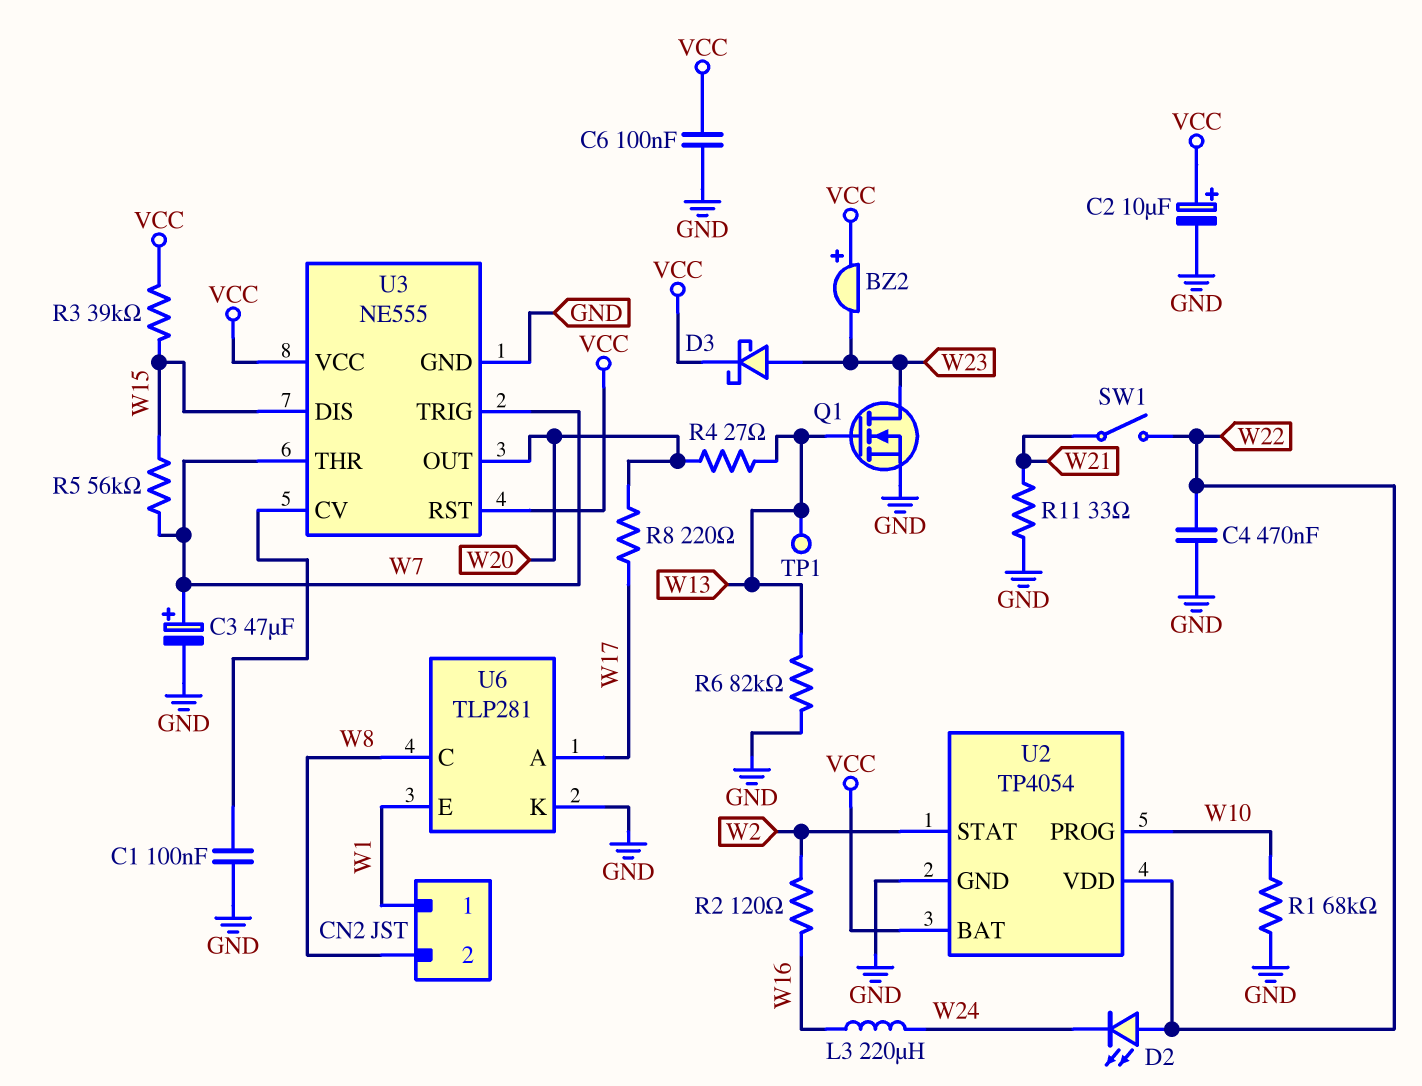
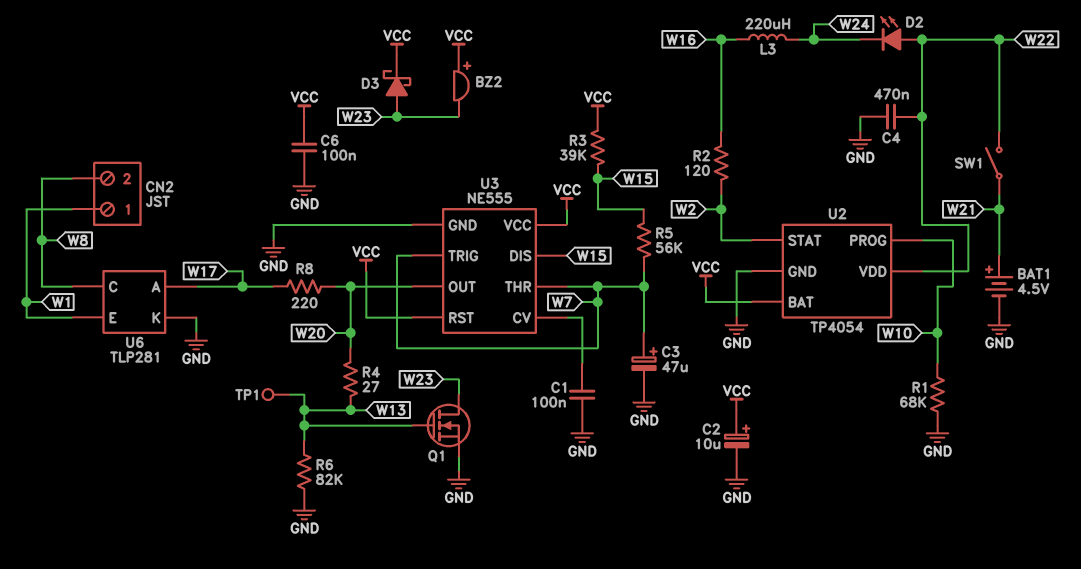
BAT1: none -> 4.5V (plus W21, minus GND)
R11: 33 (GND, W21) -> none

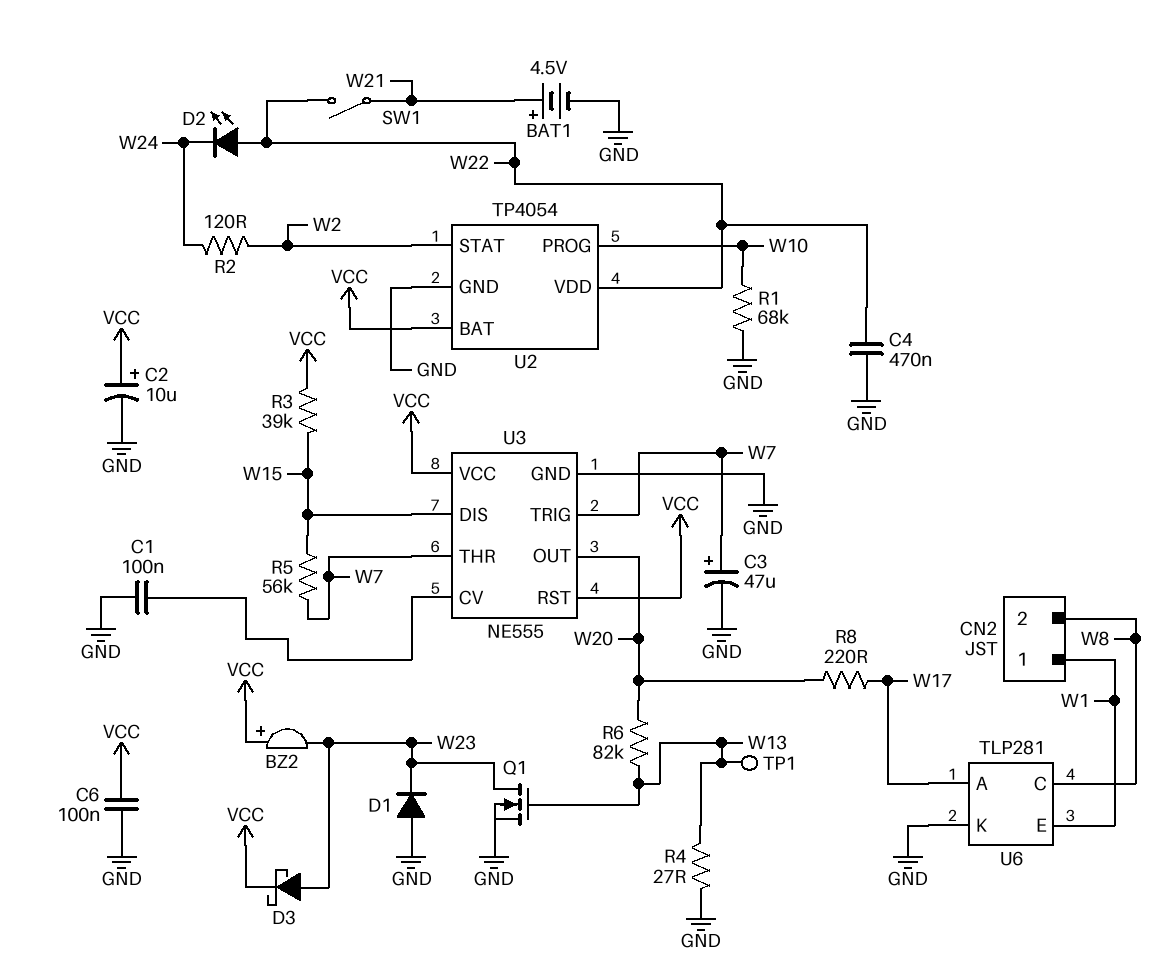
D1: none -> diode (A GND, K W23)
L3: 220uH (W16, W24) -> none
R2: 120 (W2, W16) -> 120 (W2, W24)
R4: 27 (W13, W20) -> 27 (GND, W13)
R6: 82k (GND, W13) -> 82k (W13, W20)

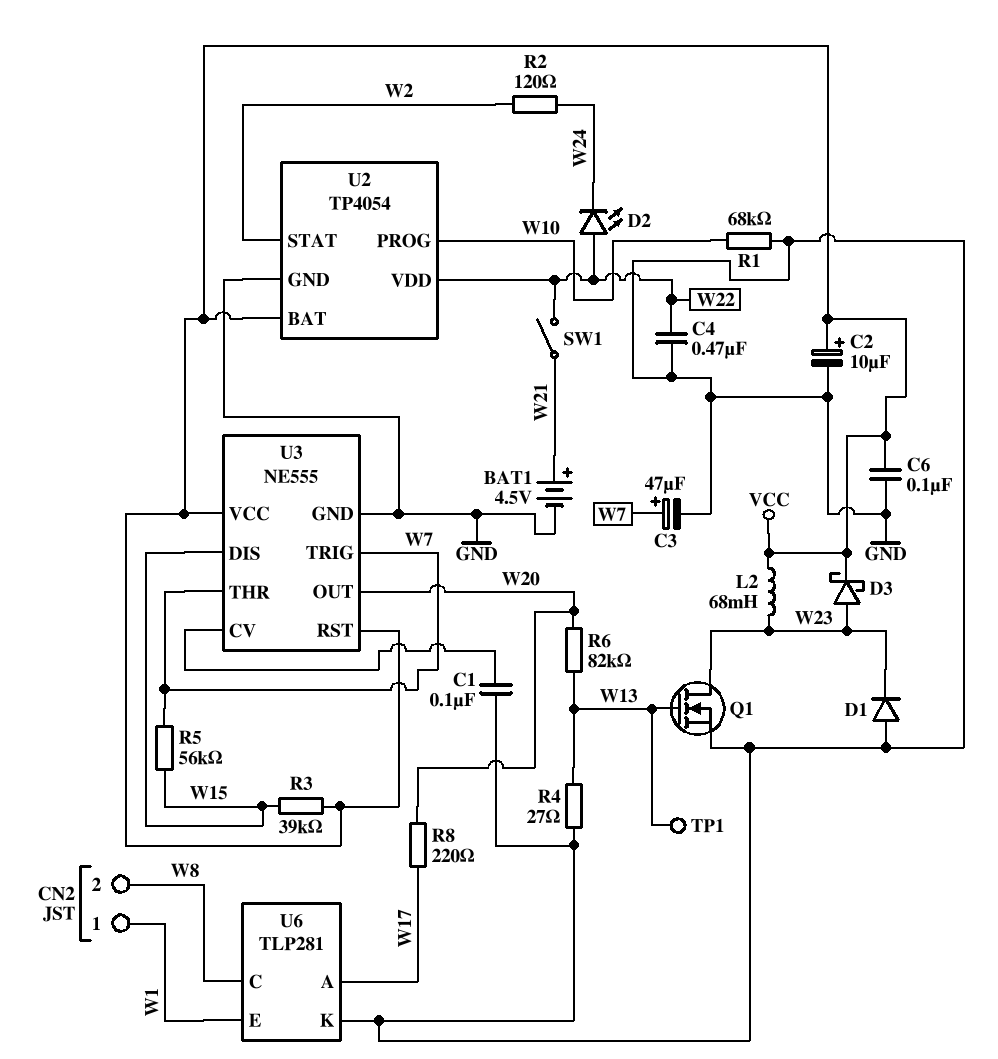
BZ2: buzzer (plus VCC, minus W23) -> none
L2: none -> 68mH (VCC, W23)

